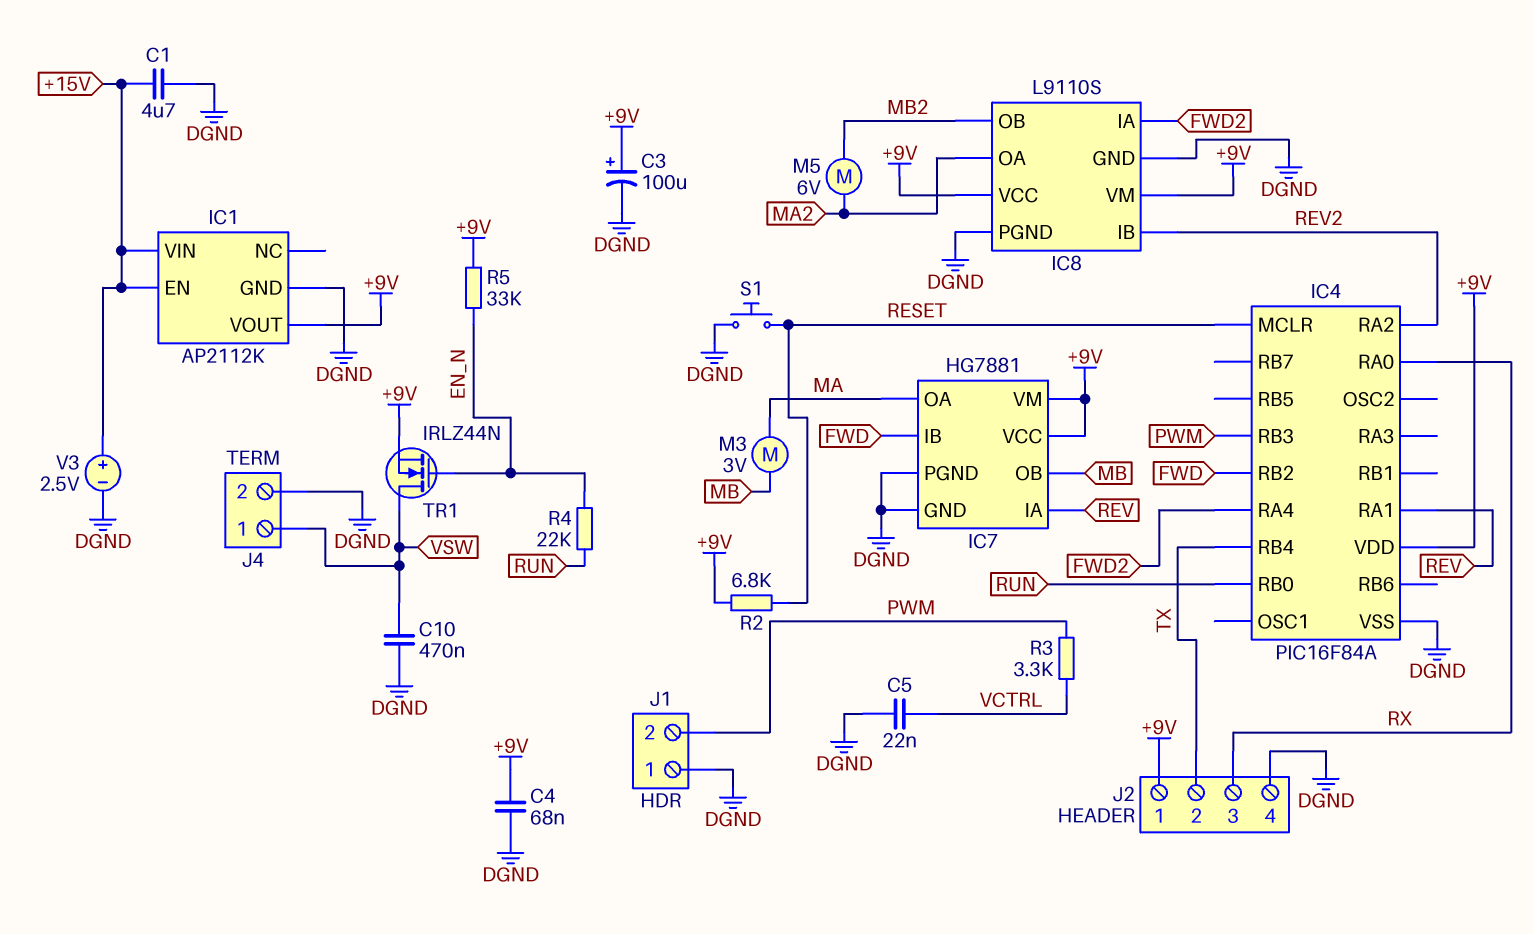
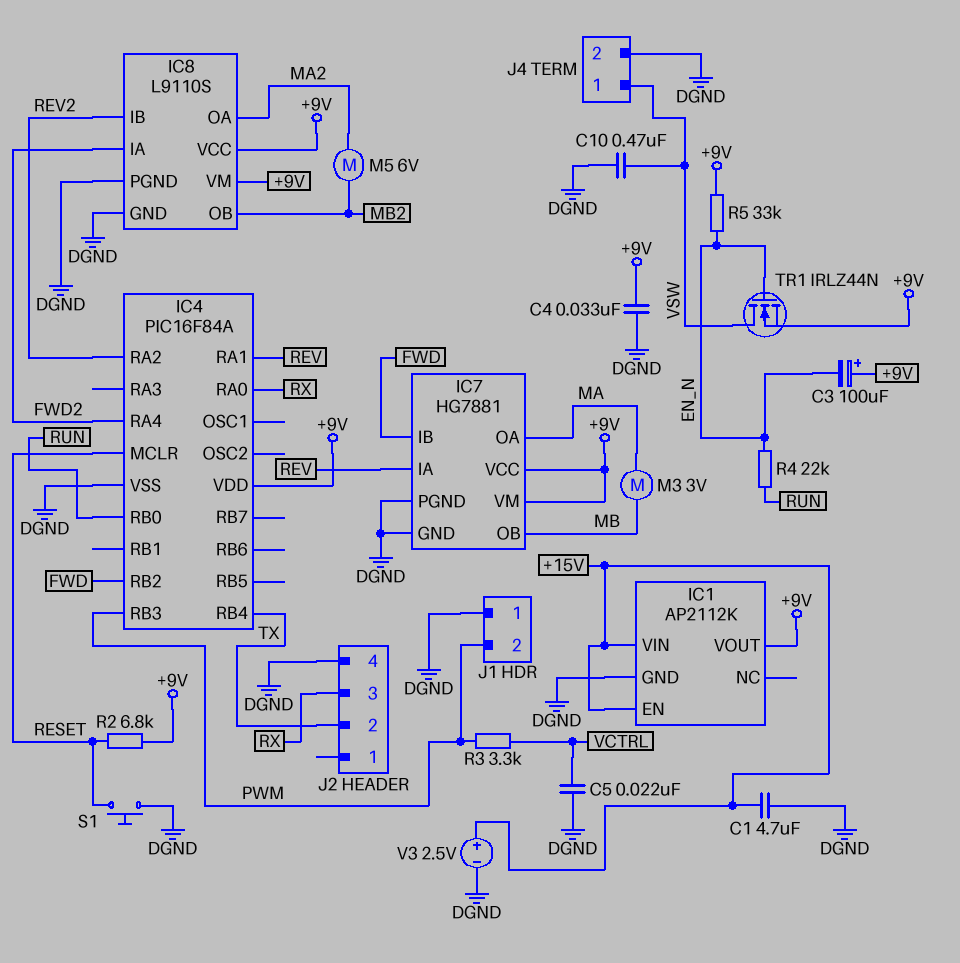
C3: 100uF (plus +9V, minus DGND) -> 100uF (plus +9V, minus EN_N)
C4: 68nF (+9V, DGND) -> 33nF (+9V, DGND)
J2 pin 1: +9V -> none

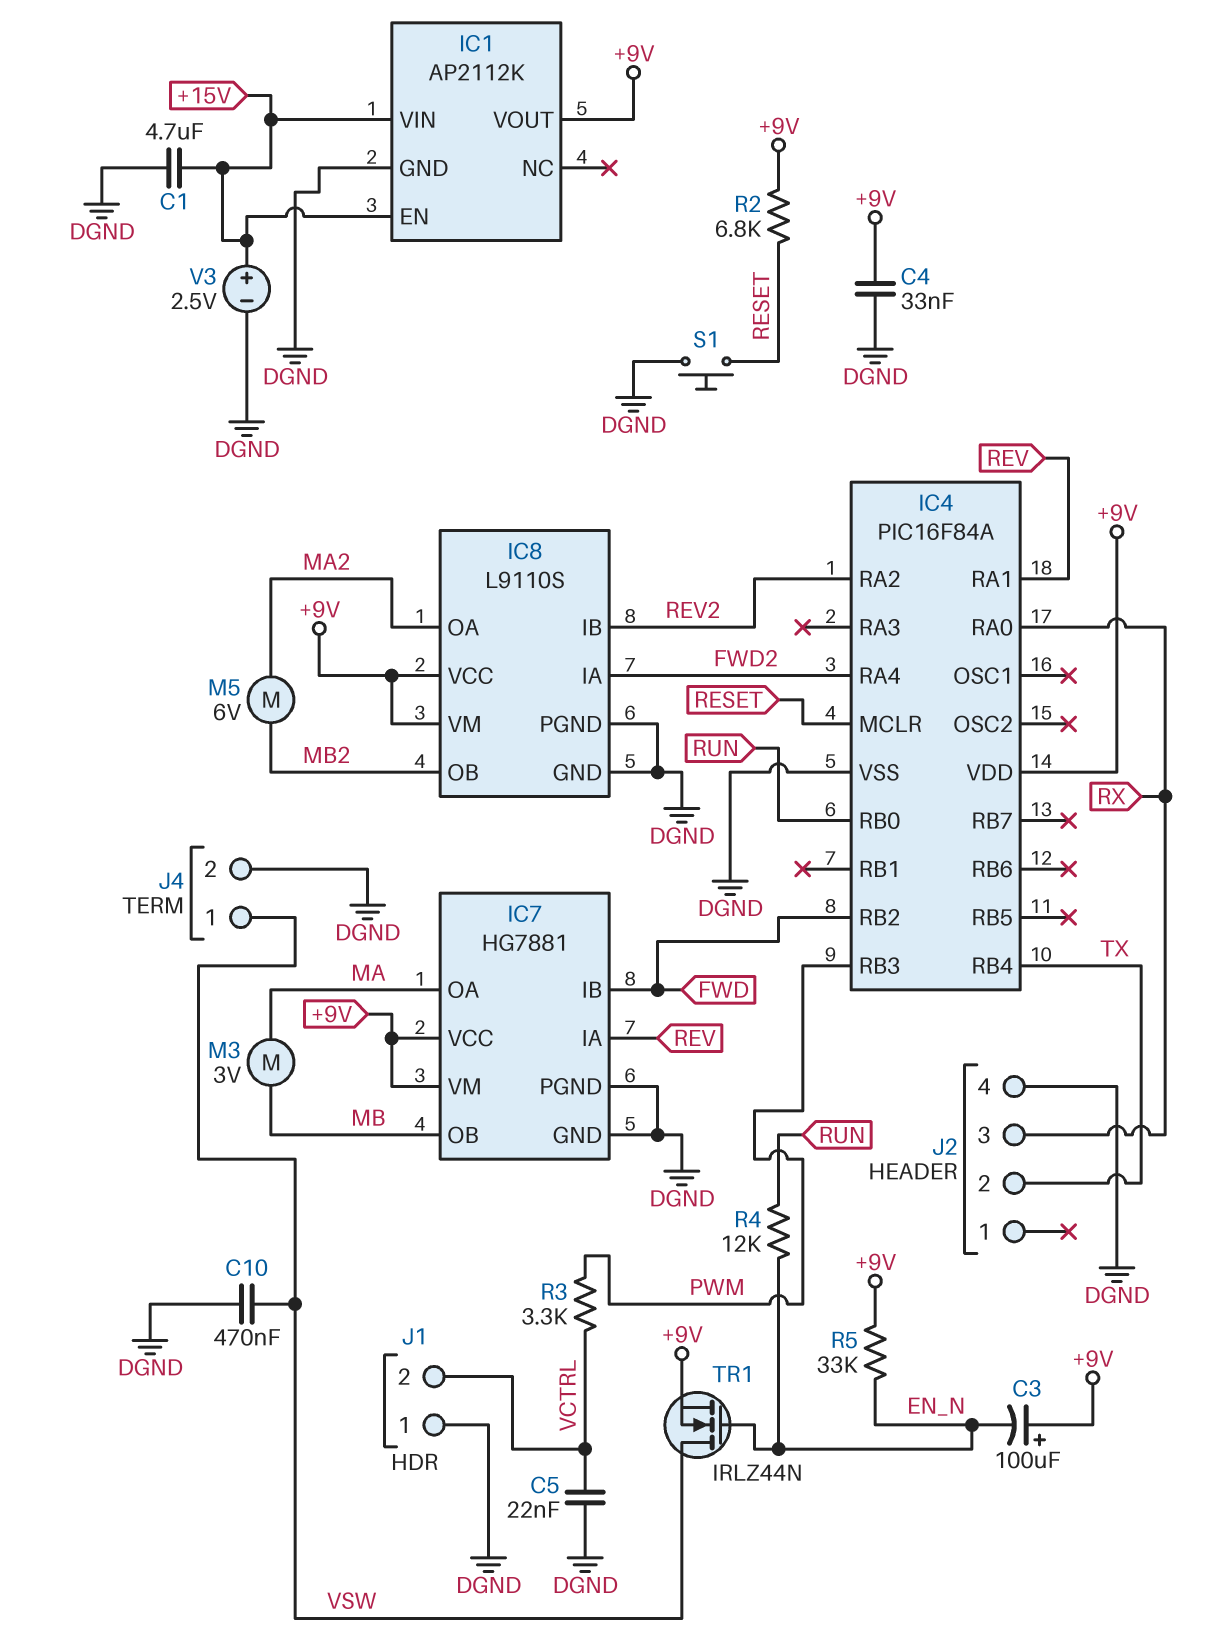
J1 pin 2: PWM -> VCTRL
R4: 22k (EN_N, RUN) -> 12k (EN_N, RUN)

